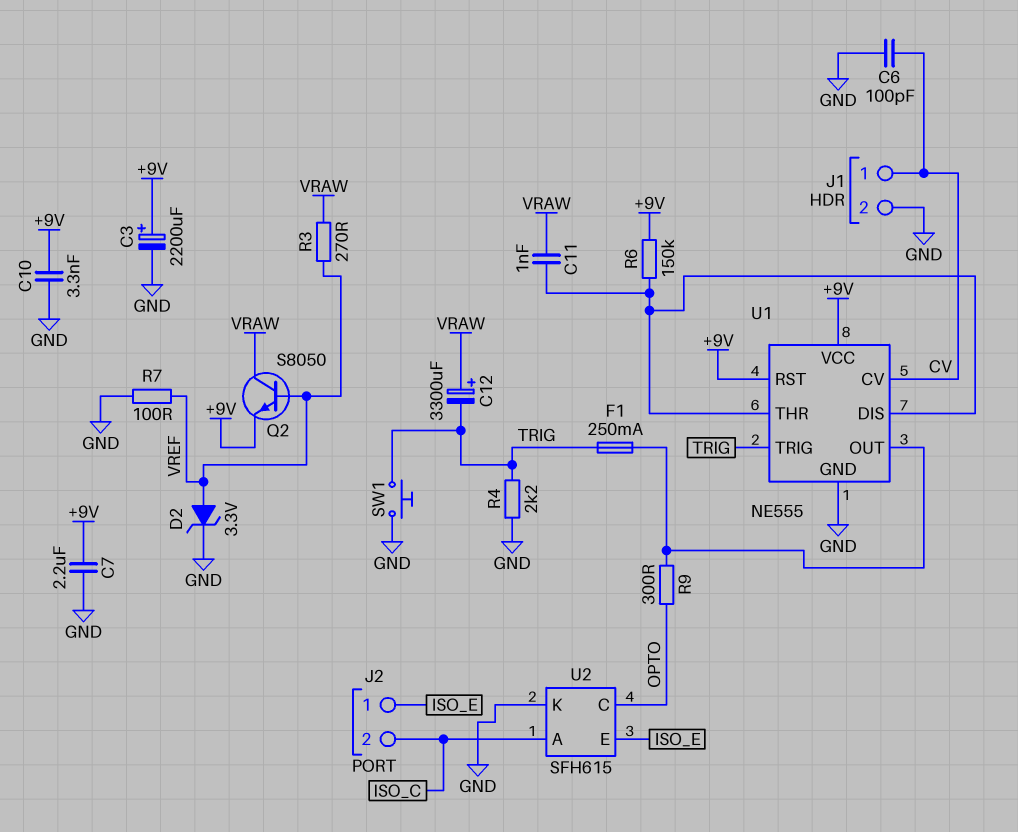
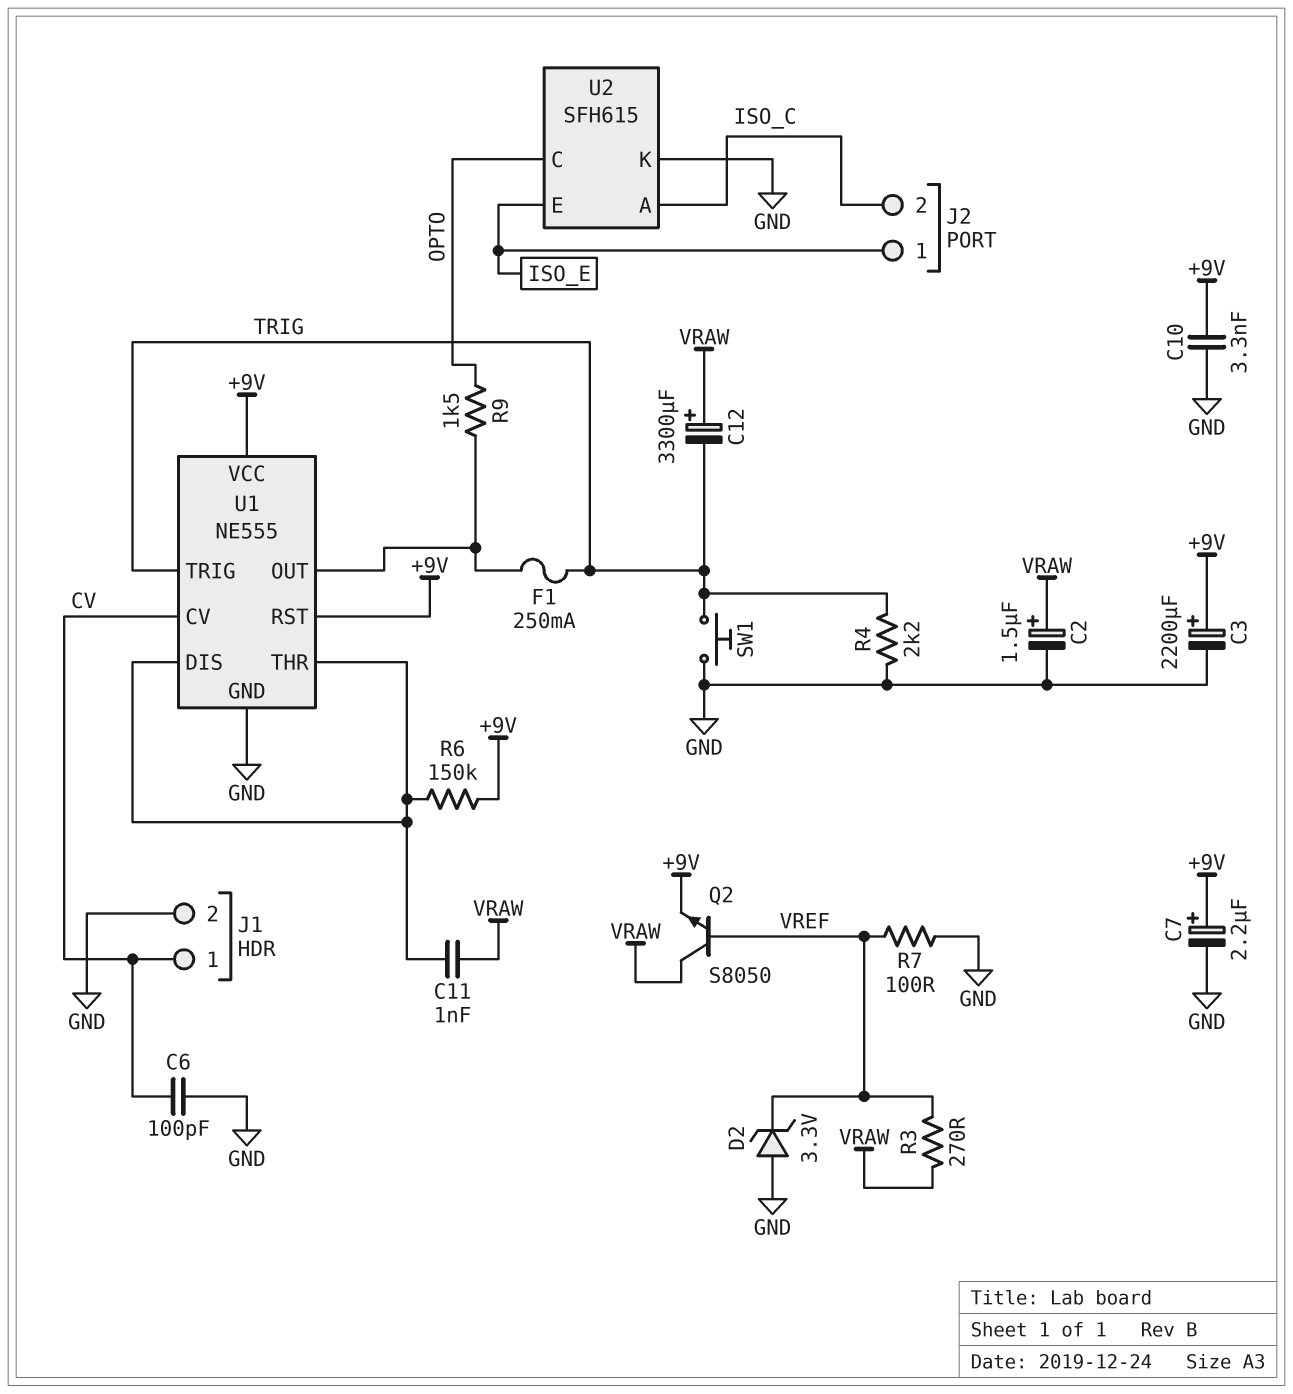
C2: none -> 1.5uF (plus VRAW, minus GND)
C7: 2.2uF (+9V, GND) -> 2.2uF (plus +9V, minus GND)
D2: zener 3.3V (A VREF, K GND) -> zener 3.3V (A GND, K VREF)
R9: 300 (OPTO, U1/OUT) -> 1.5k (OPTO, U1/OUT)

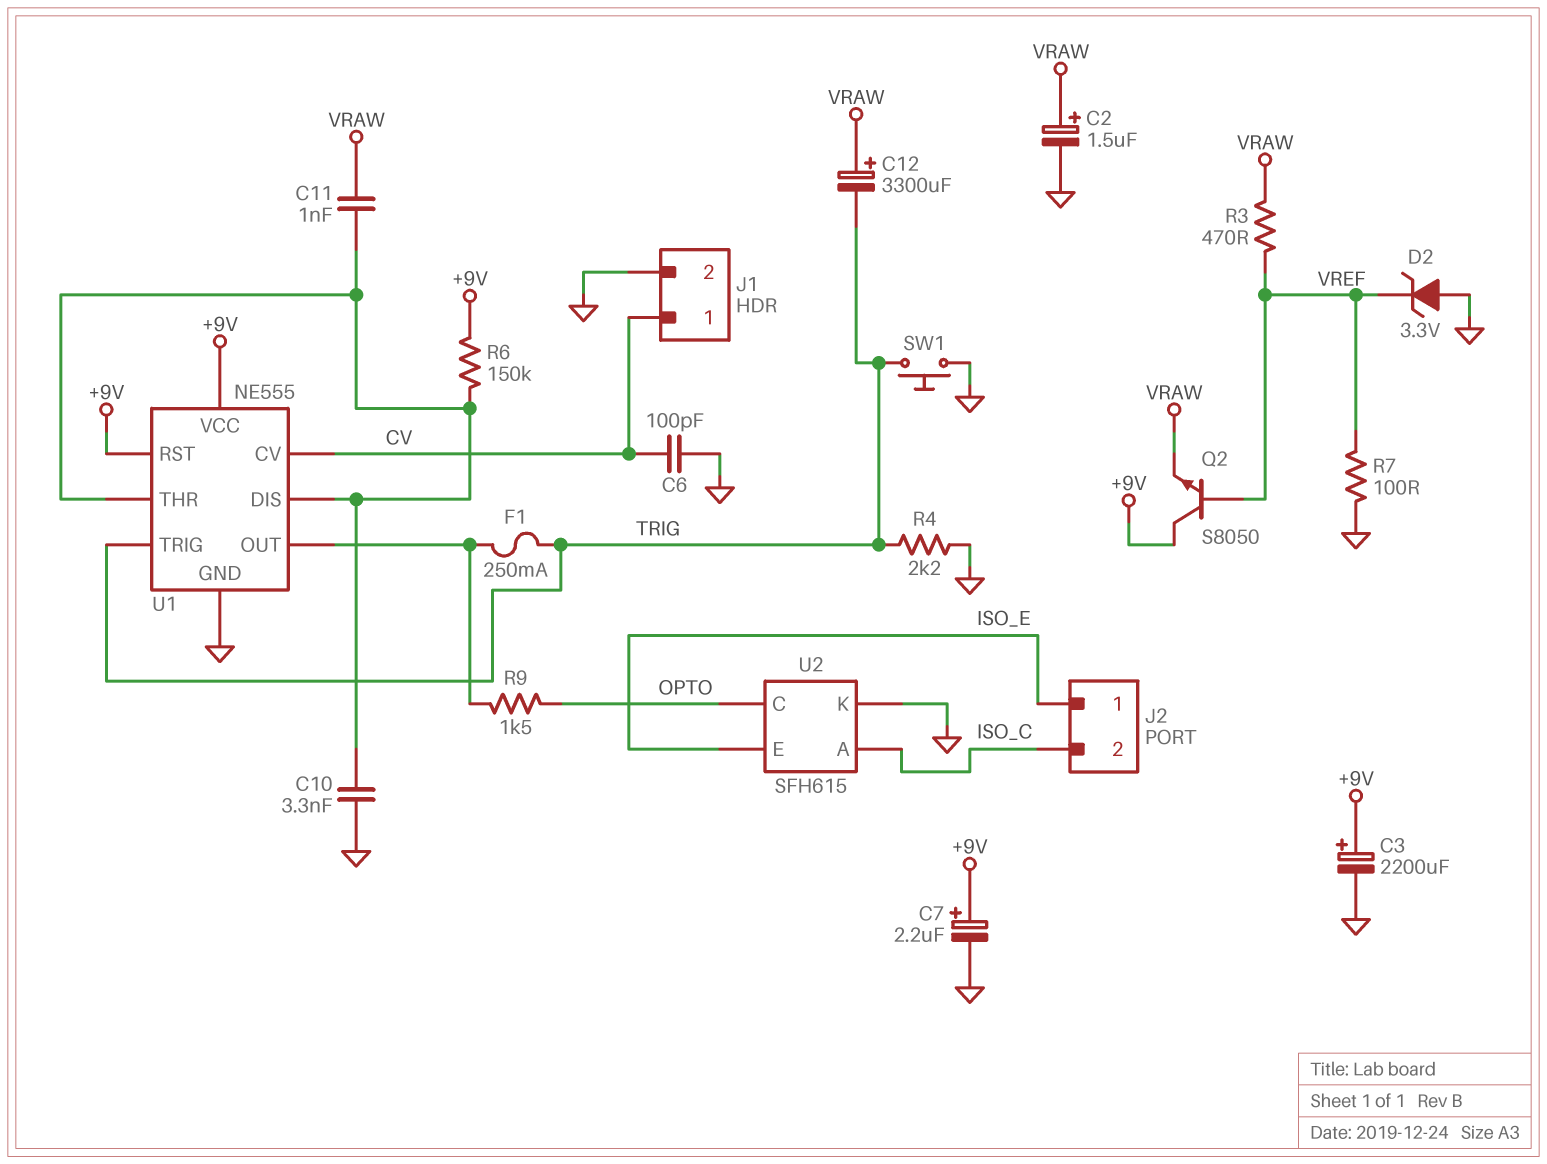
C10: 3.3nF (+9V, GND) -> 3.3nF (GND, U1/DIS)
Q2: NPN S8050 (B VREF, C VRAW, E +9V) -> NPN S8050 (B VREF, C +9V, E VRAW)
R3: 270 (VRAW, VREF) -> 470 (VRAW, VREF)

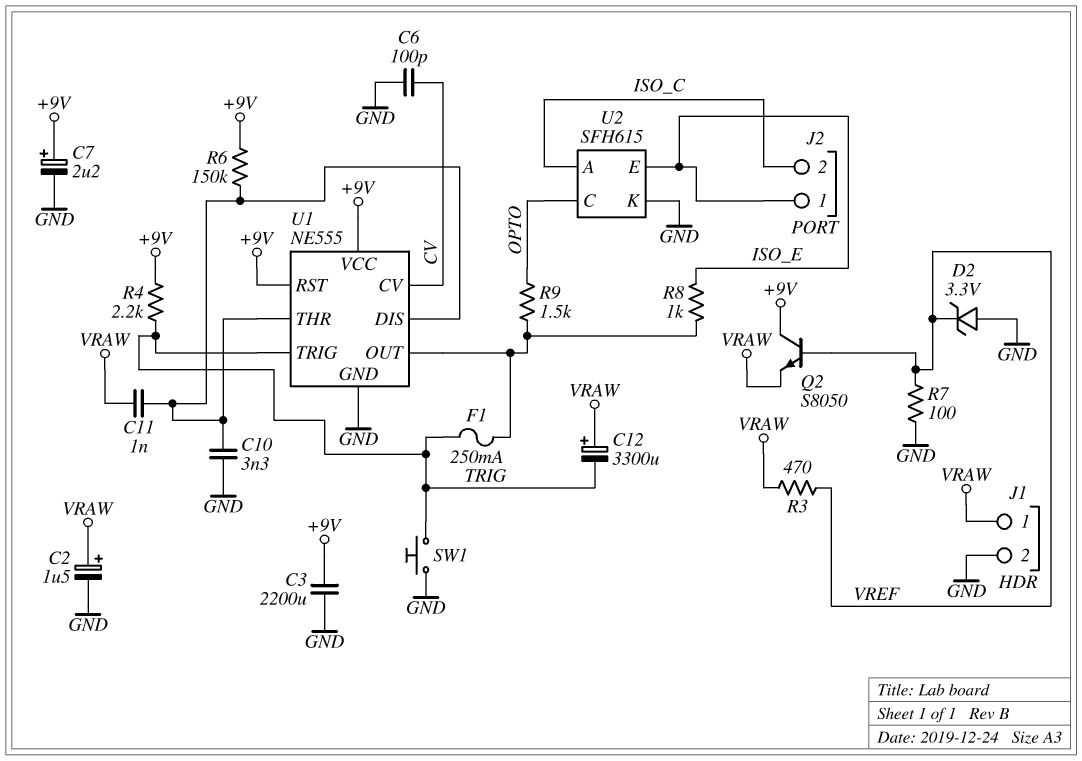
C3: 2200uF (plus +9V, minus GND) -> 2200uF (+9V, GND)
J1 pin 1: CV -> VRAW
R4: 2.2k (GND, TRIG) -> 2.2k (+9V, TRIG)
R8: none -> 1k (ISO_E, U1/OUT)

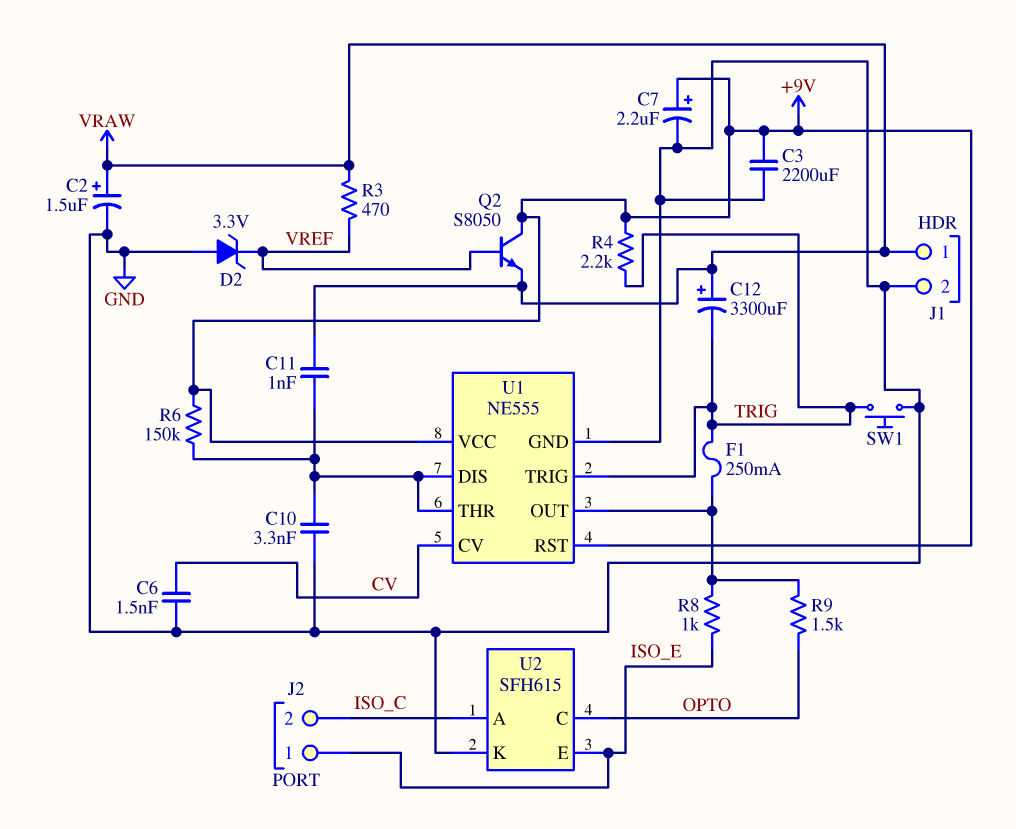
C6: 100pF (CV, GND) -> 1.5nF (CV, GND)
R7: 100 (GND, VREF) -> none

